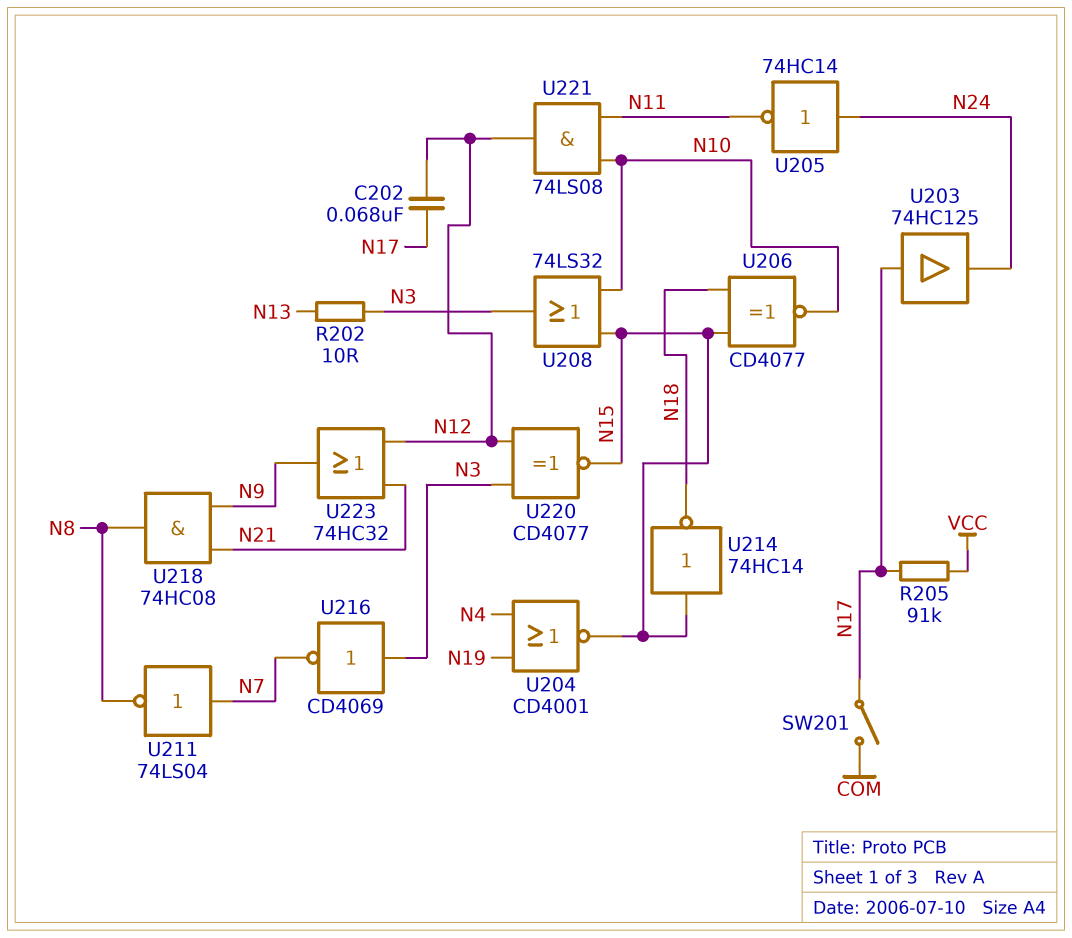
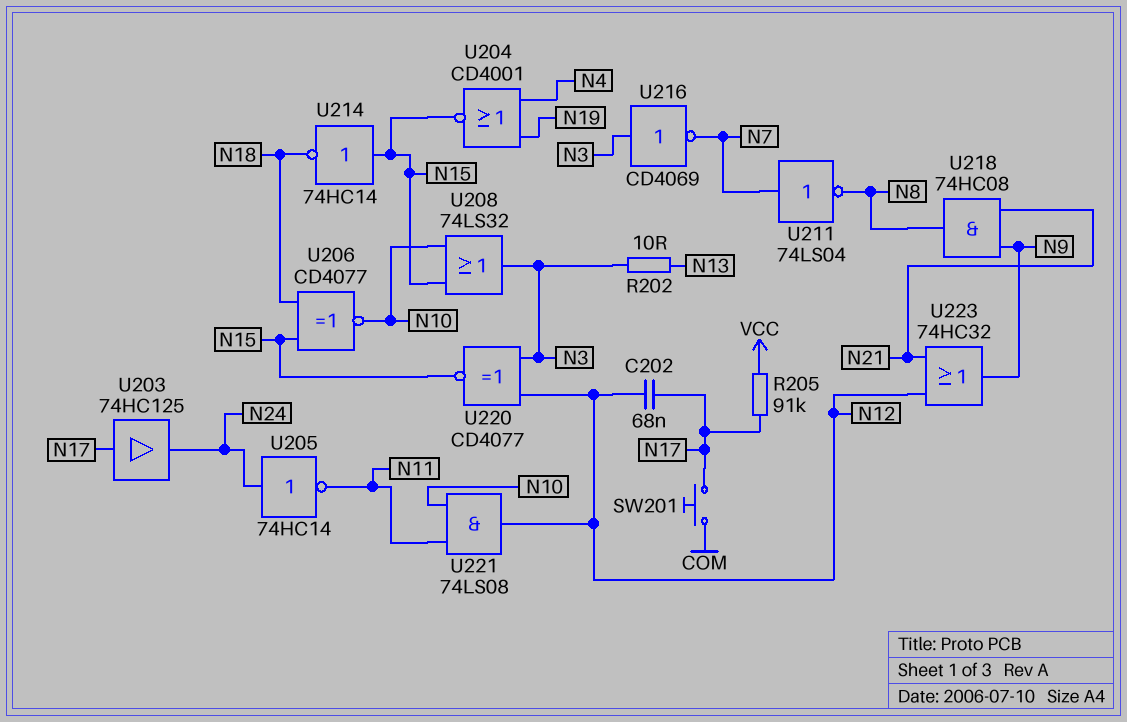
SW201: switch (COM, N17) -> button (COM, N17)

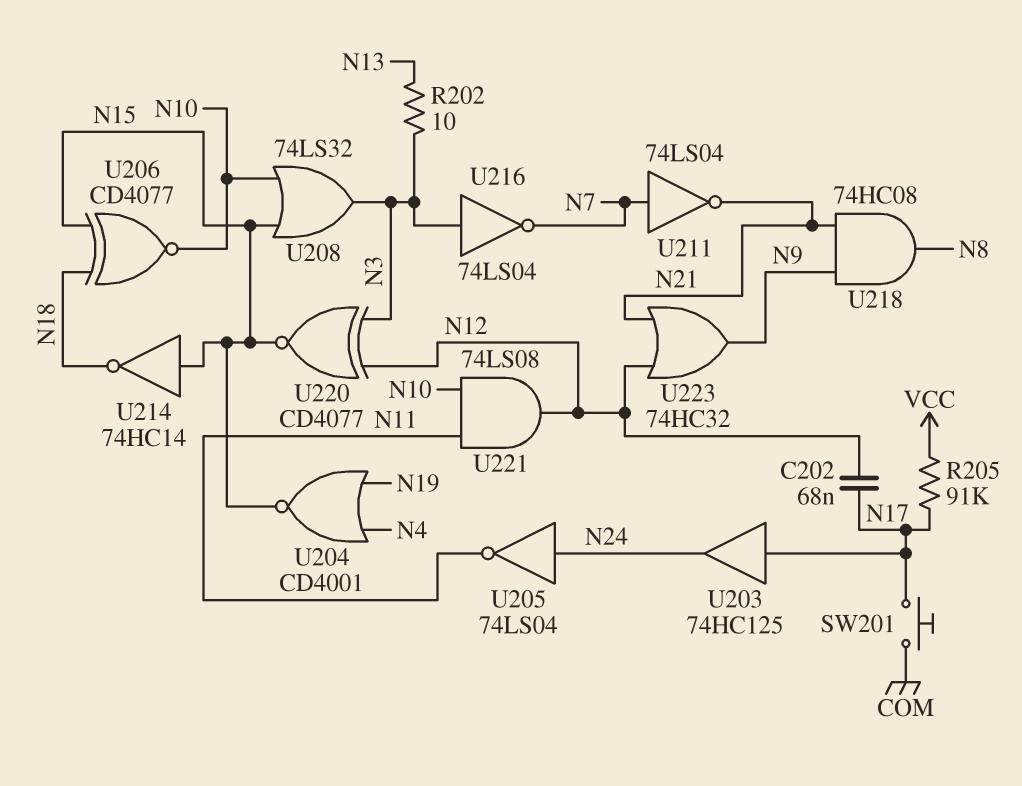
U205: NOT 74HC14 (in N24, out N11) -> NOT 74LS04 (in N24, out N11)
U211: NOT 74LS04 (in N7, out N8) -> NOT 74LS04 (in N7, out N21)
U216: NOT CD4069 (in N3, out N7) -> NOT 74LS04 (in N3, out N7)

